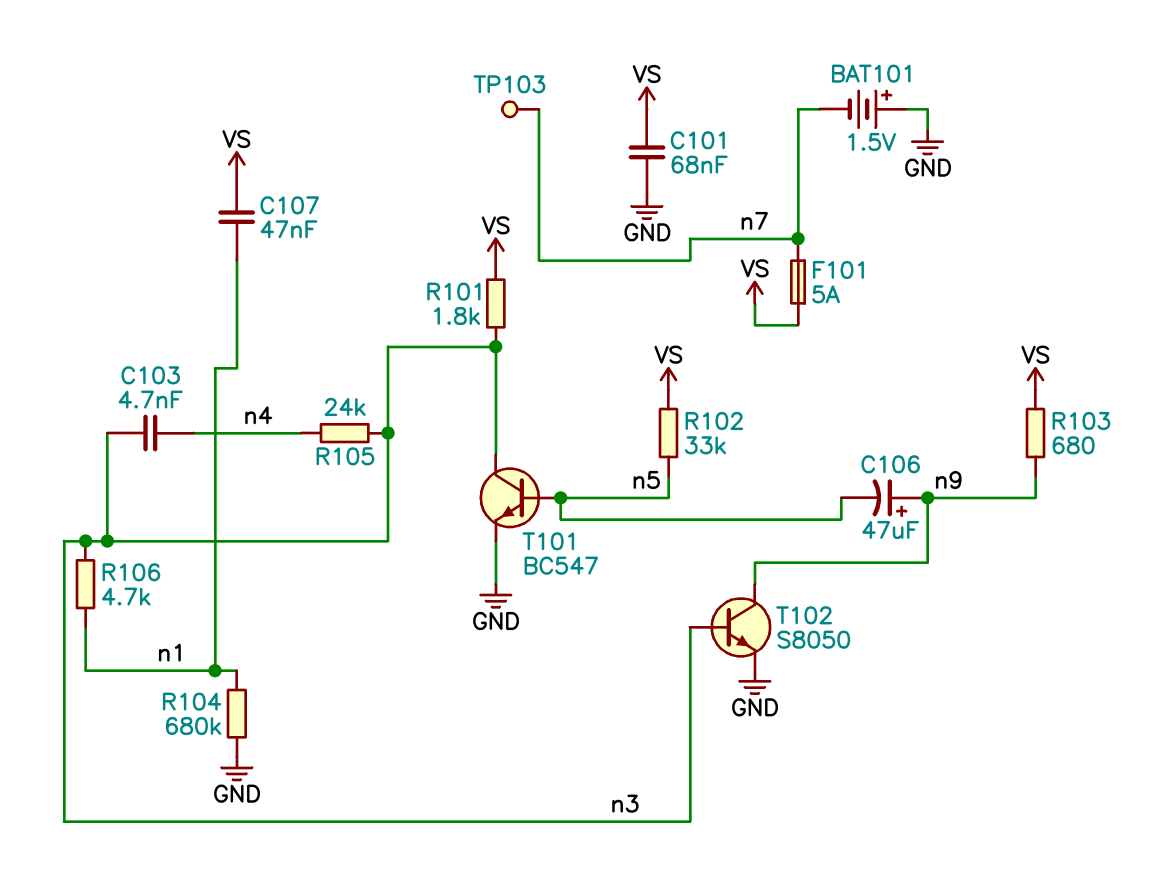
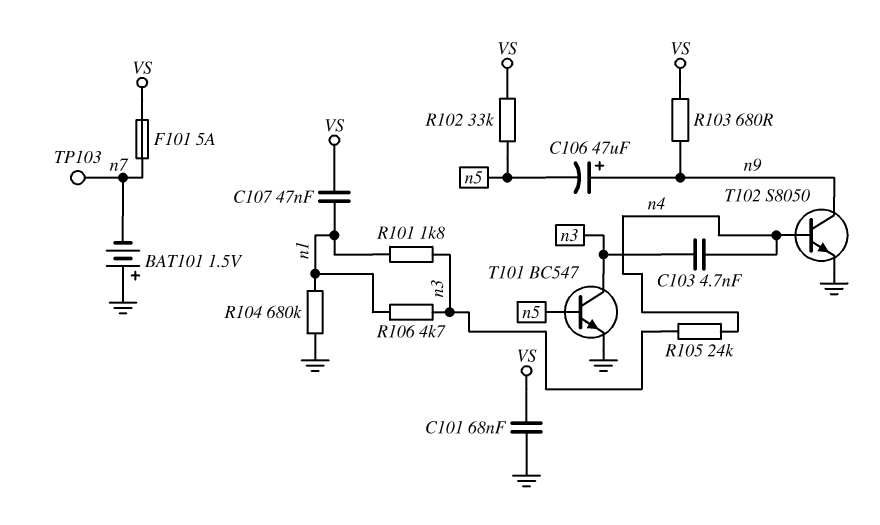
R101: 1.8k (VS, n3) -> 1.8k (n1, n3)
T102: NPN S8050 (B n3, C n9, E GND) -> NPN S8050 (B n4, C n9, E GND)

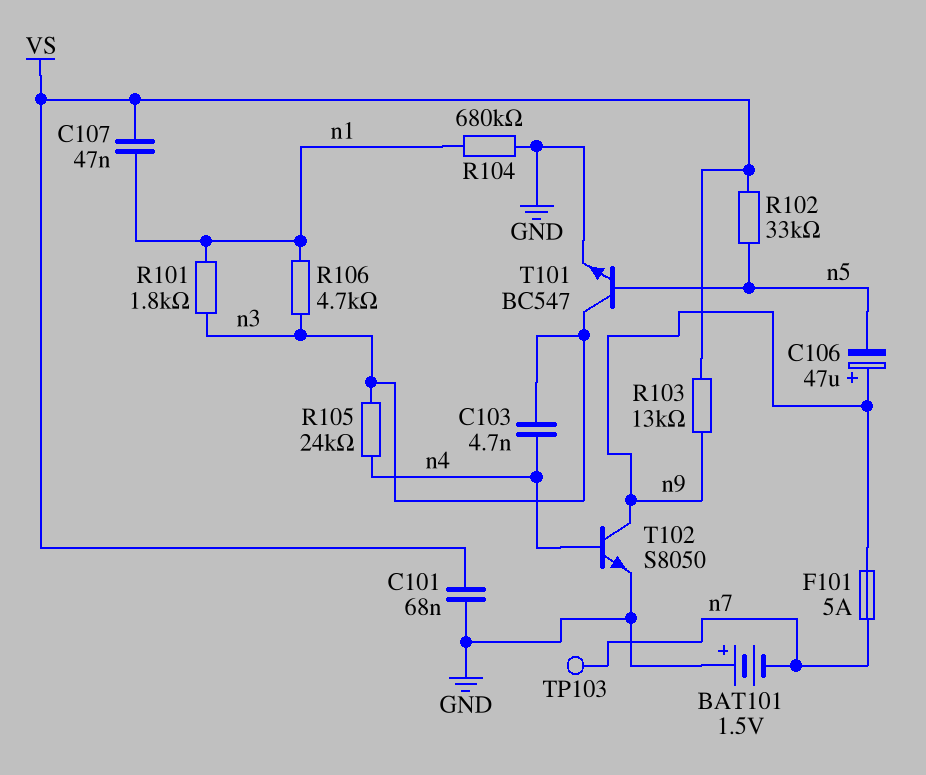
F101: 5A (VS, n7) -> 5A (n7, n9)
R103: 680 (VS, n9) -> 13k (VS, n9)

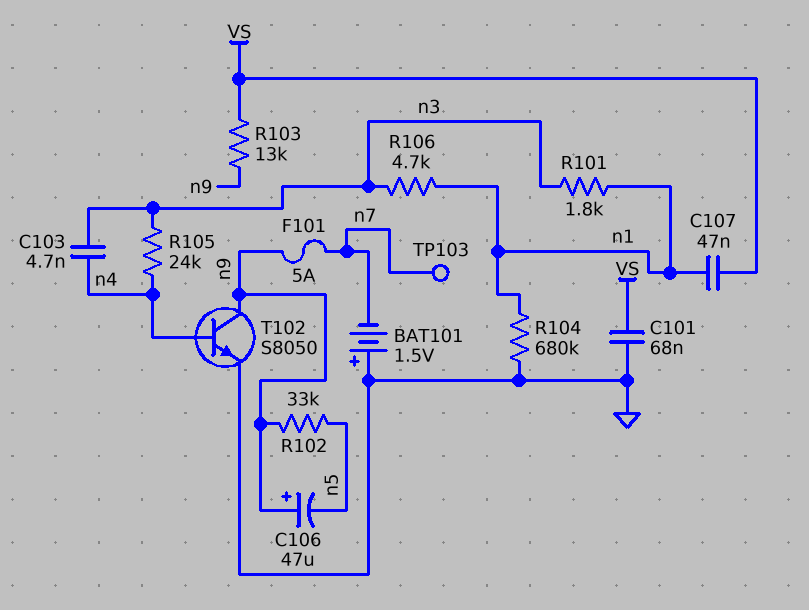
R102: 33k (VS, n5) -> 33k (n5, n9)
T101: NPN BC547 (B n5, C n3, E GND) -> none

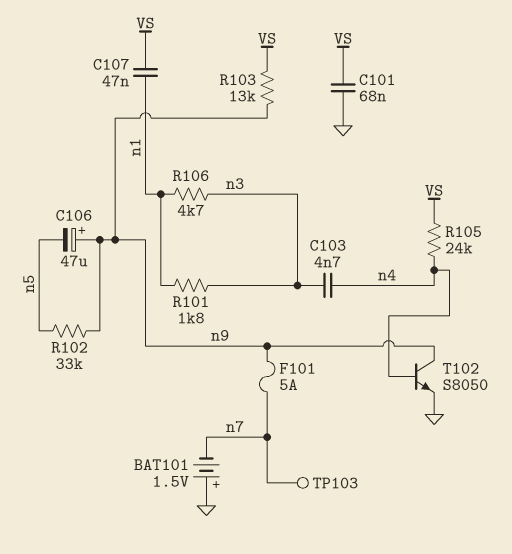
R104: 680k (GND, n1) -> none
R105: 24k (n3, n4) -> 24k (VS, n4)

